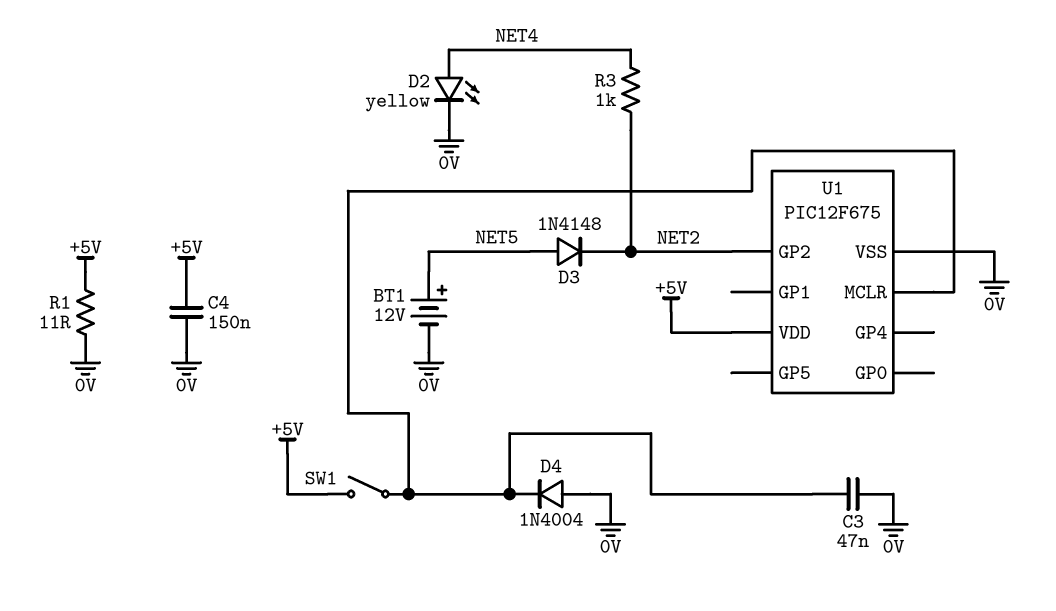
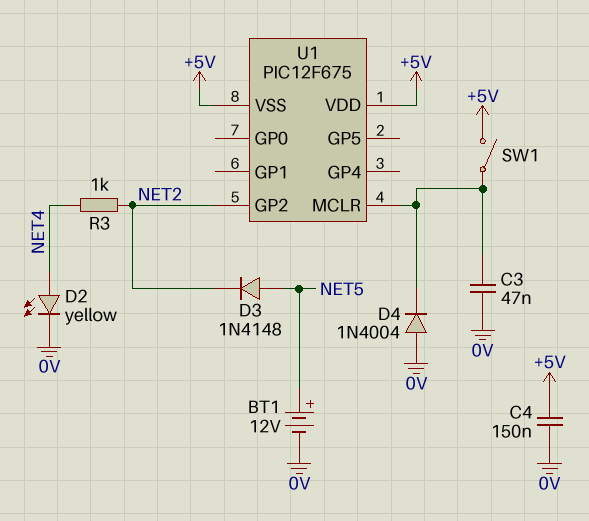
R1: 11 (+5V, 0V) -> none
U1 pin VSS: 0V -> +5V

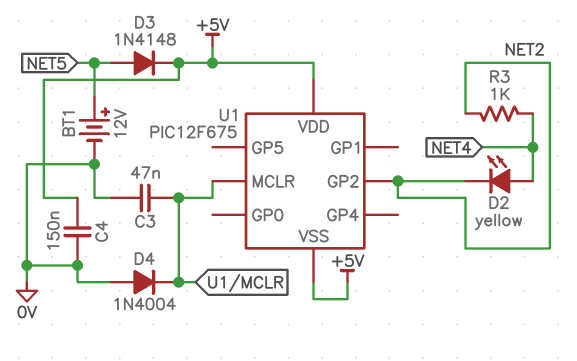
D2: LED yellow (A NET4, K 0V) -> LED yellow (A NET4, K NET2)
D3: diode 1N4148 (A NET5, K NET2) -> diode 1N4148 (A NET5, K +5V)
SW1: switch (+5V, U1/MCLR) -> none

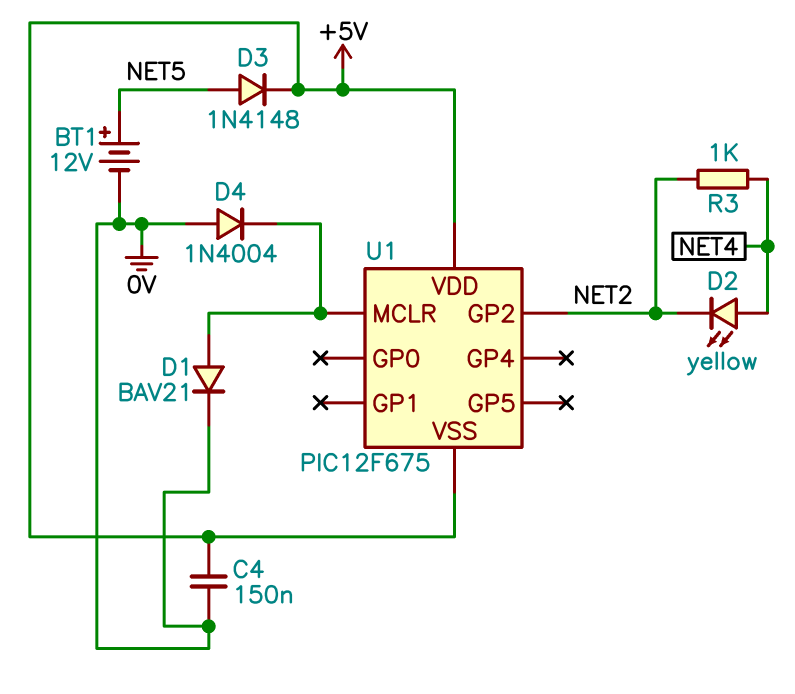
C3: 47nF (0V, U1/MCLR) -> none
D1: none -> diode BAV21 (A U1/MCLR, K 0V)

